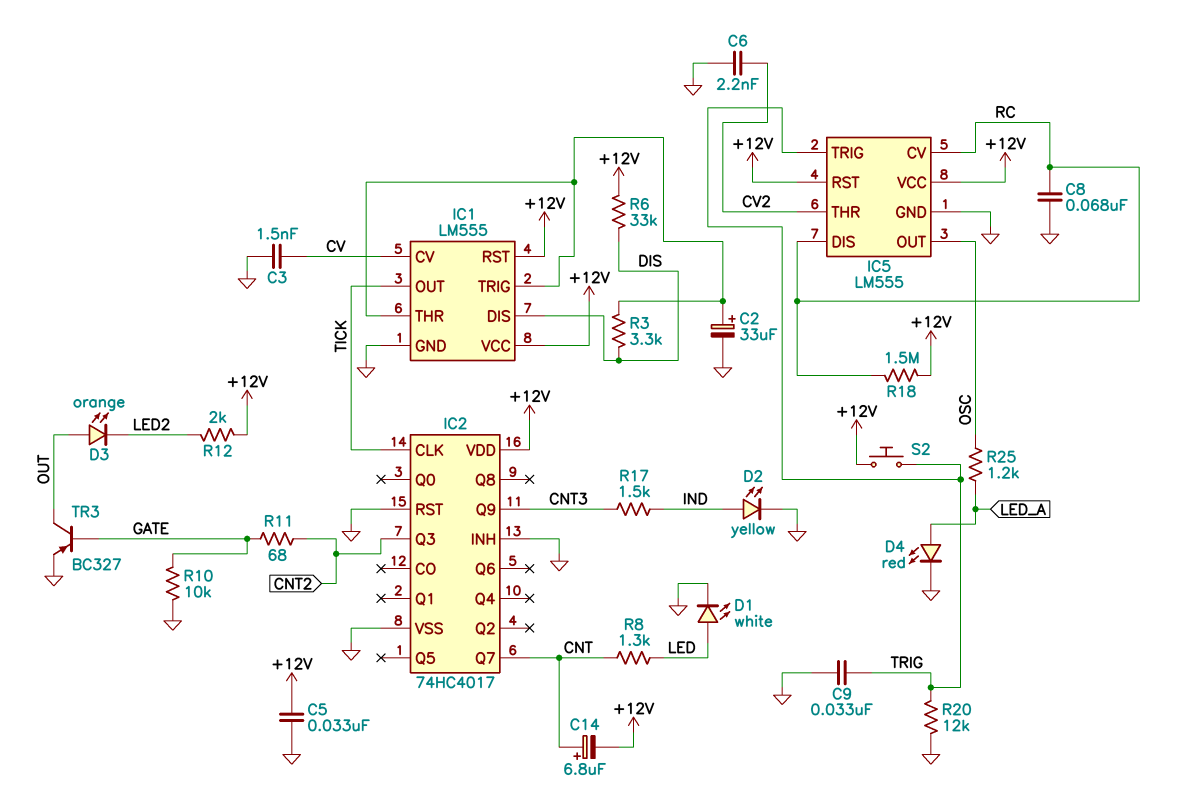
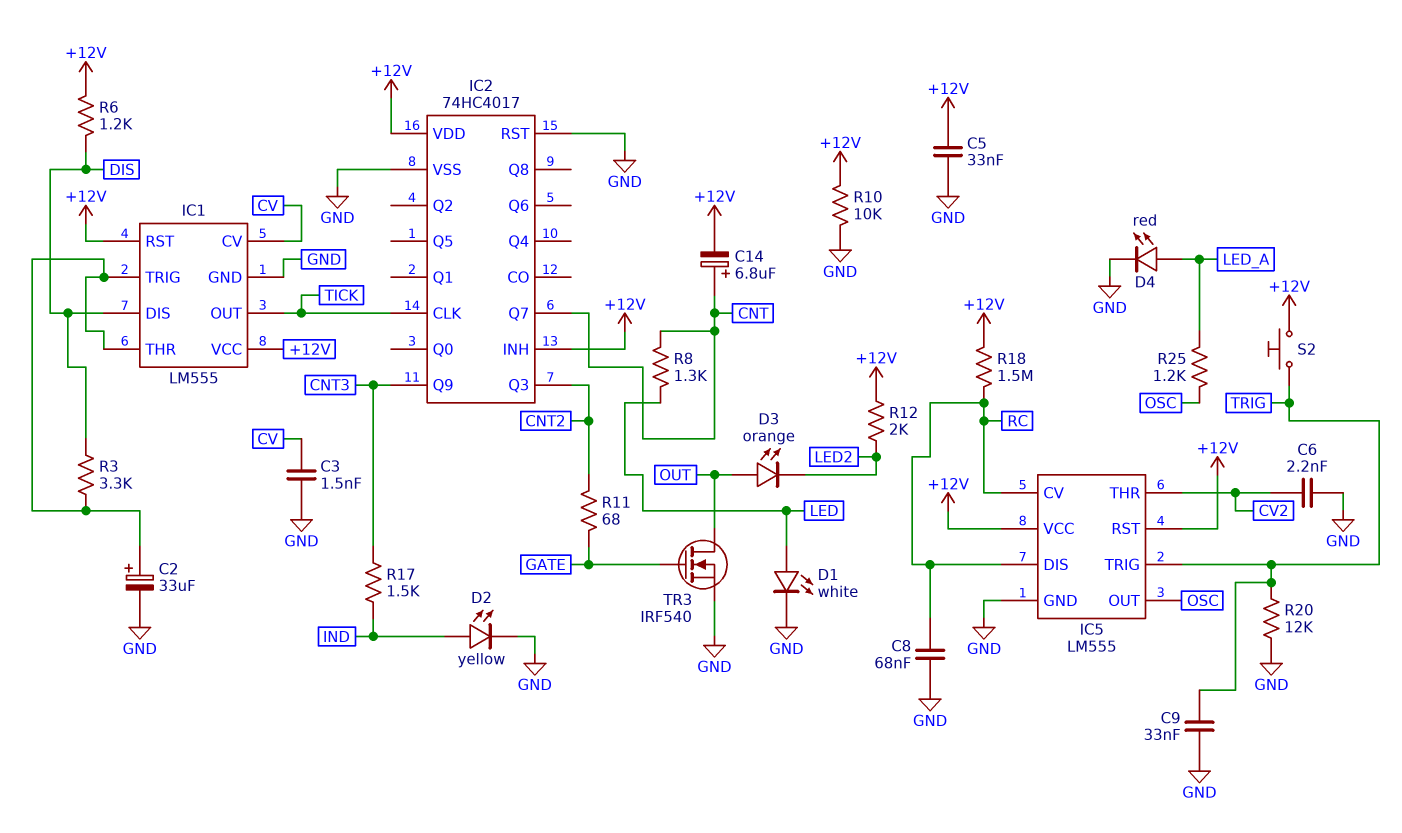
IC2 pin INH: GND -> +12V
R6: 33k (+12V, DIS) -> 1.2k (+12V, DIS)
R10: 10k (GATE, GND) -> 10k (+12V, GND)
TR3: PNP BC327 (B GATE, C OUT, E GND) -> NMOS IRF540 (G GATE, D OUT, S GND)

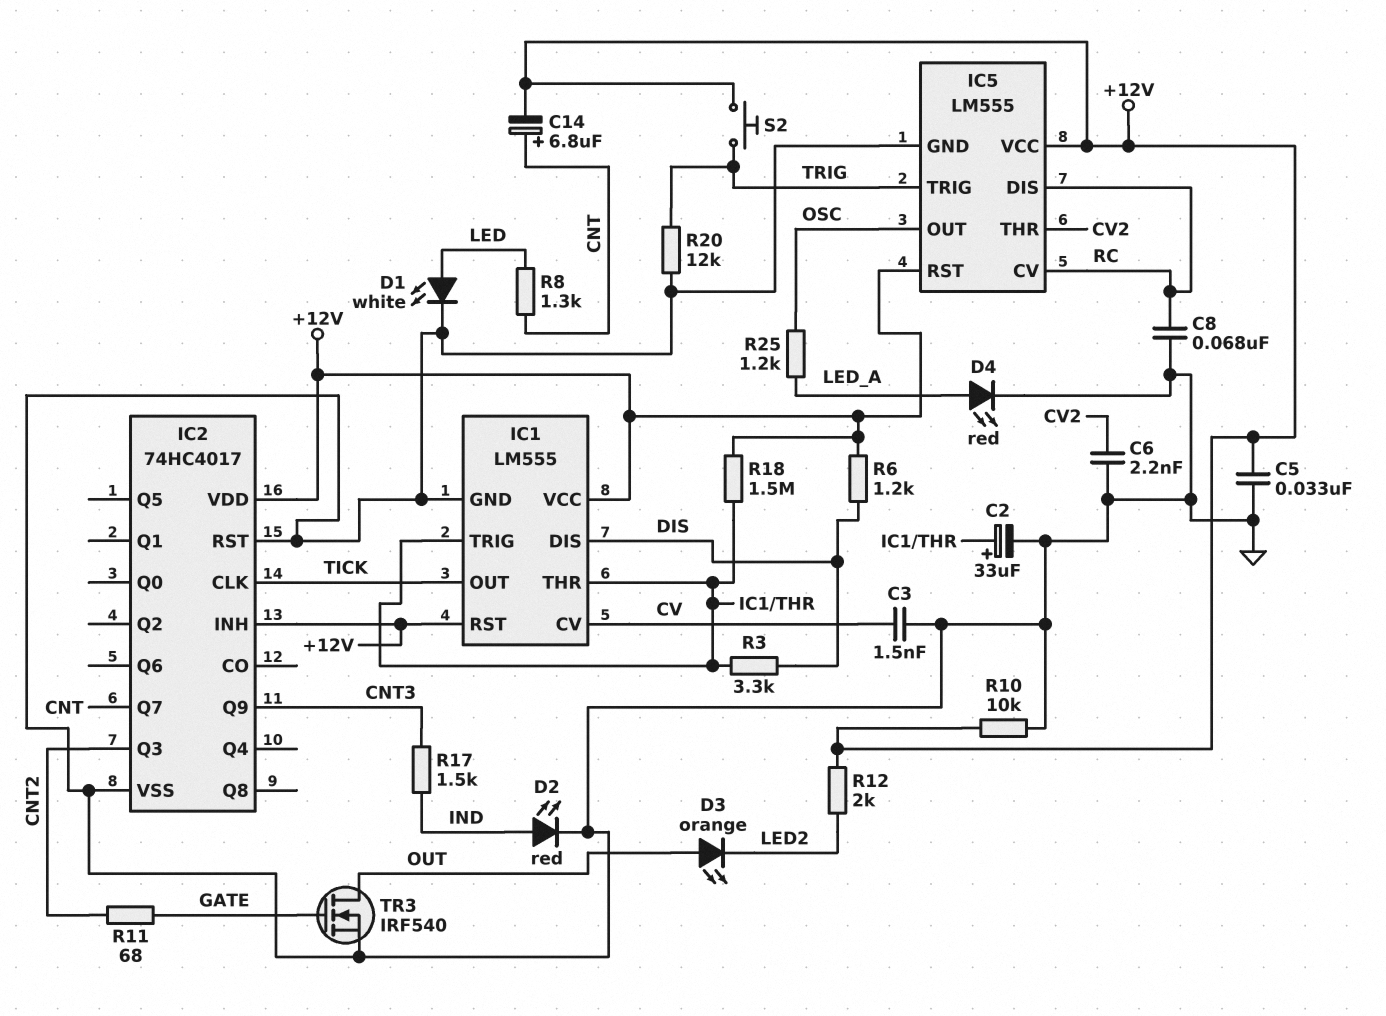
C9: 33nF (GND, TRIG) -> none
D2: LED yellow (A IND, K GND) -> LED red (A IND, K GND)
R18: 1.5M (+12V, RC) -> 1.5M (+12V, IC1/THR)

